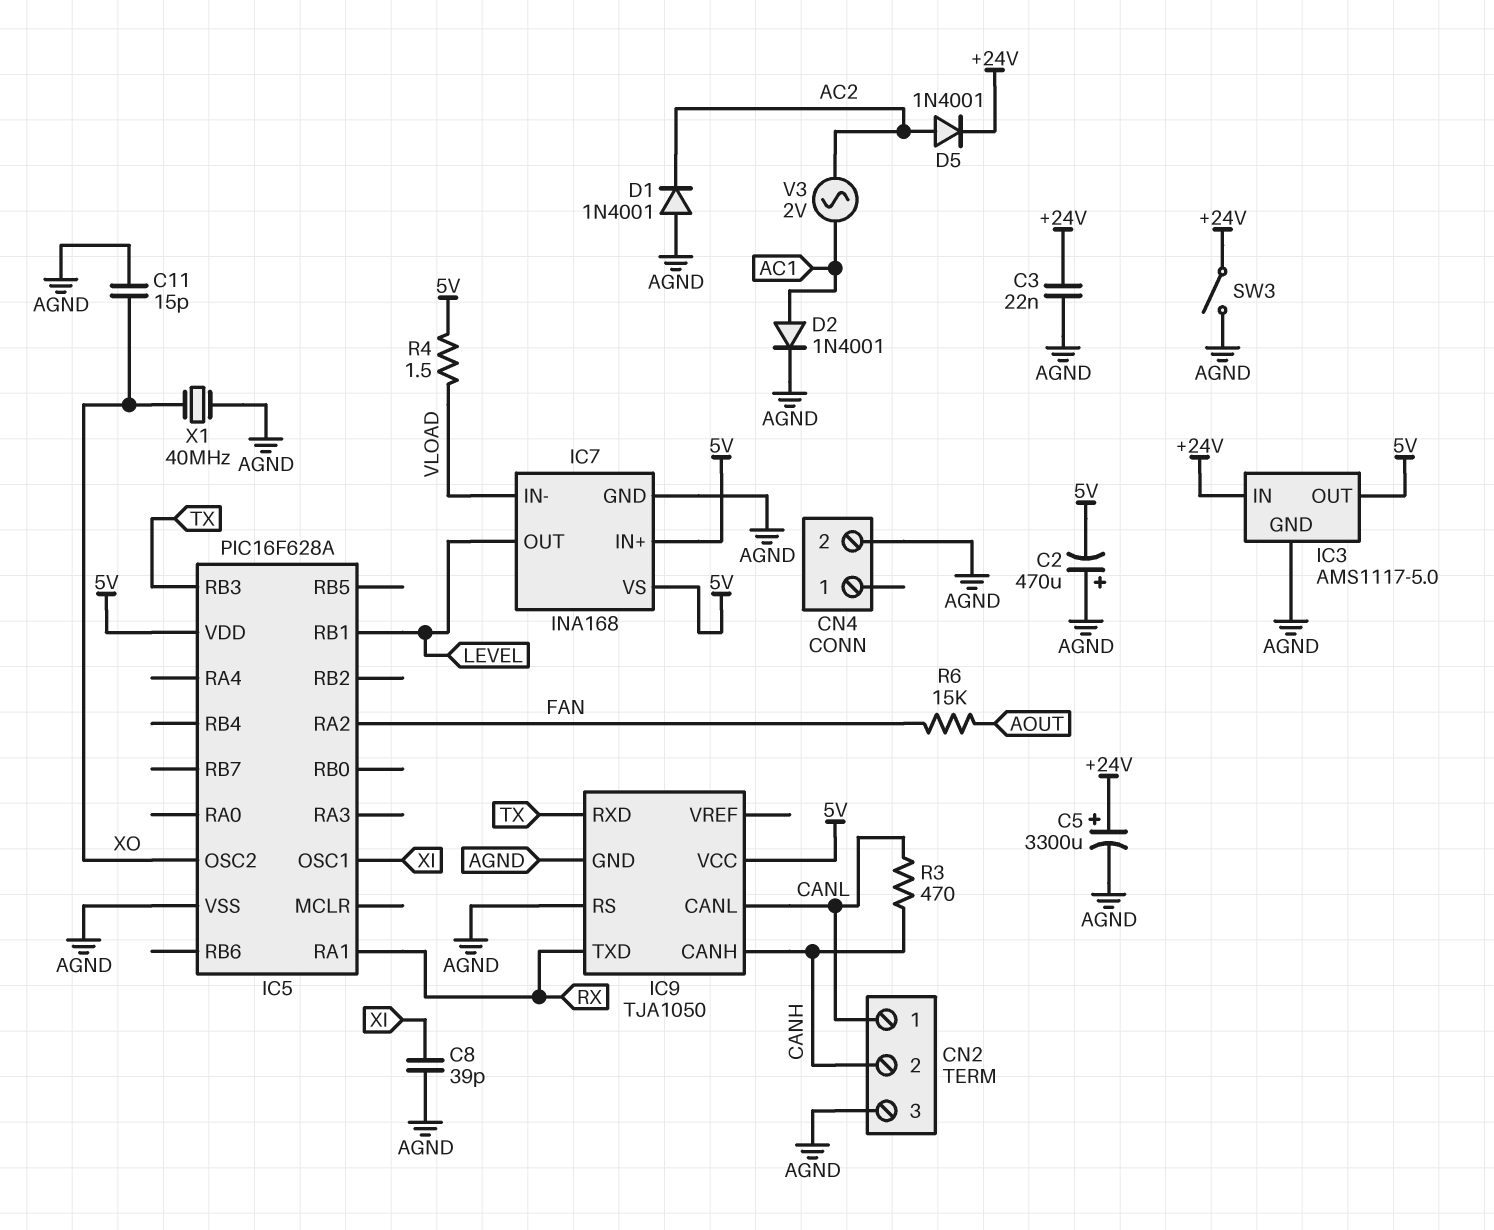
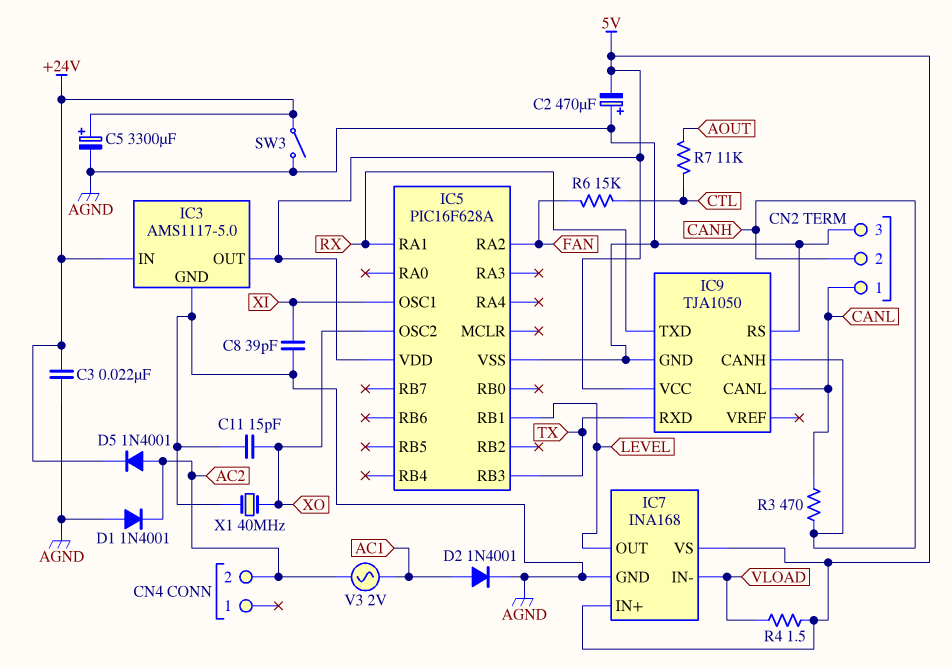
CN4 pin 2: AGND -> AC2
R6: 15k (AOUT, FAN) -> 15k (CTL, FAN)
R7: none -> 11k (AOUT, CTL)

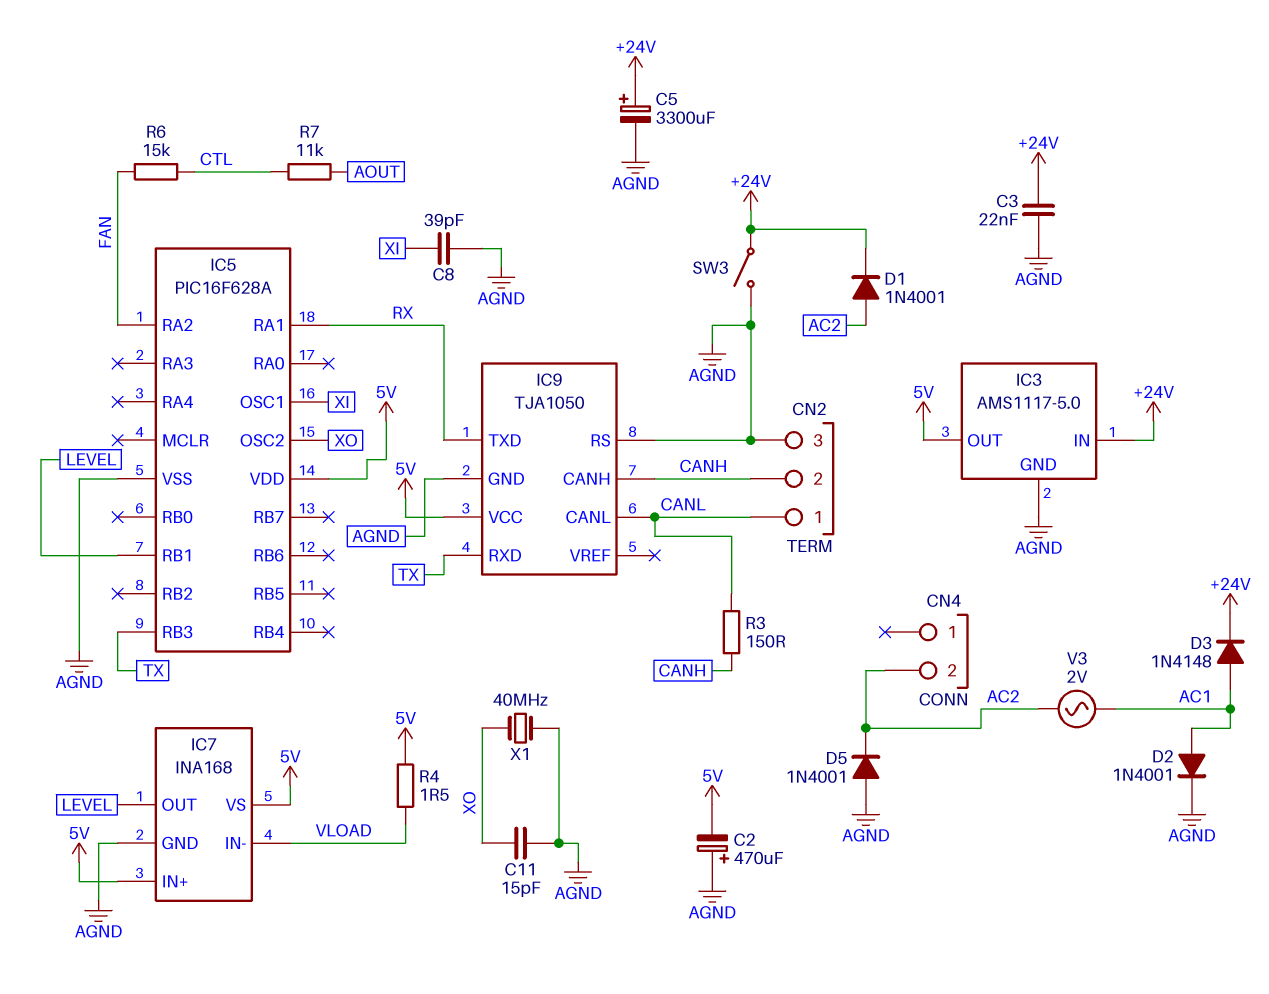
D1: diode 1N4001 (A AGND, K AC2) -> diode 1N4001 (A AC2, K +24V)
D3: none -> diode 1N4148 (A AC1, K +24V)
D5: diode 1N4001 (A AC2, K +24V) -> diode 1N4001 (A AGND, K AC2)
R3: 470 (CANH, CANL) -> 150 (CANH, CANL)

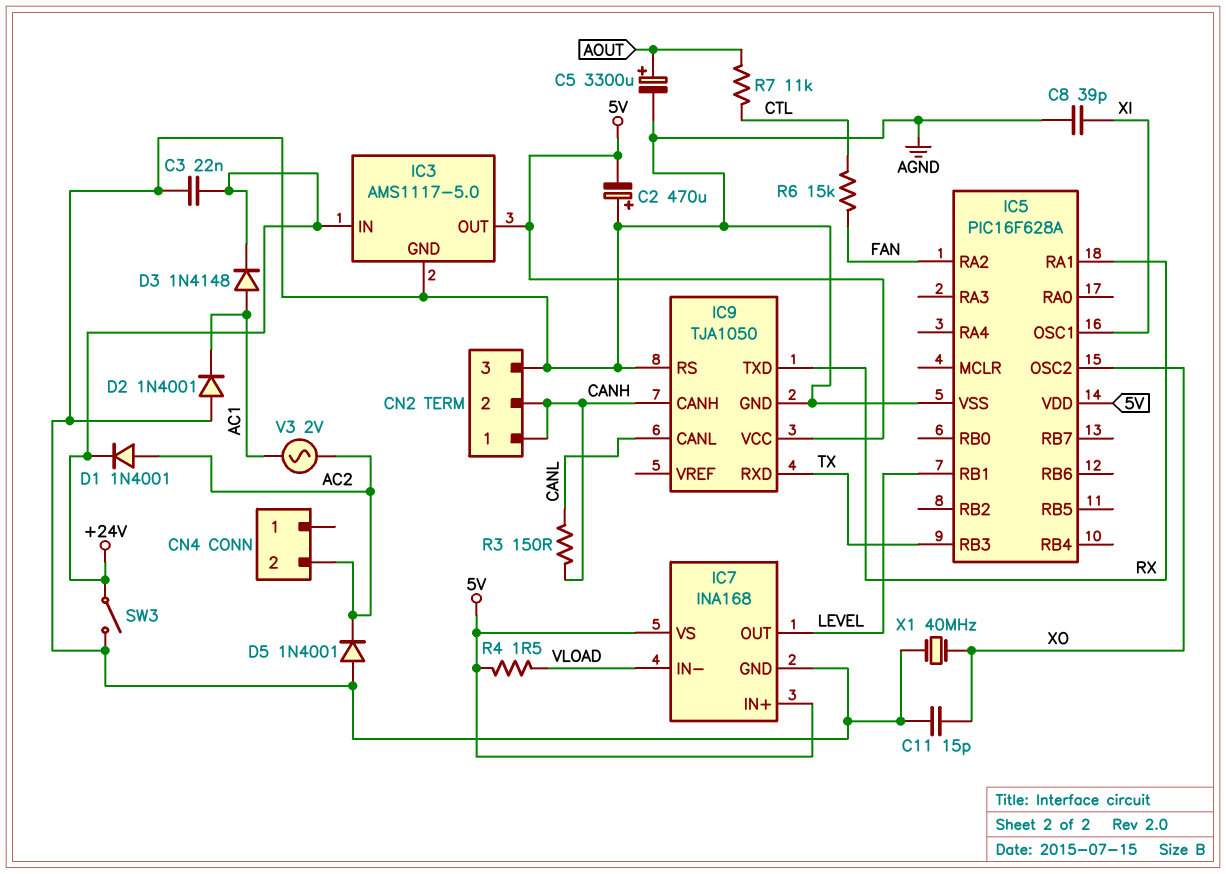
C5: 3300uF (plus +24V, minus AGND) -> 3300uF (plus AOUT, minus AGND)
CN2 pin 1: CANL -> CANH
D2: diode 1N4001 (A AC1, K AGND) -> diode 1N4001 (A AGND, K AC1)

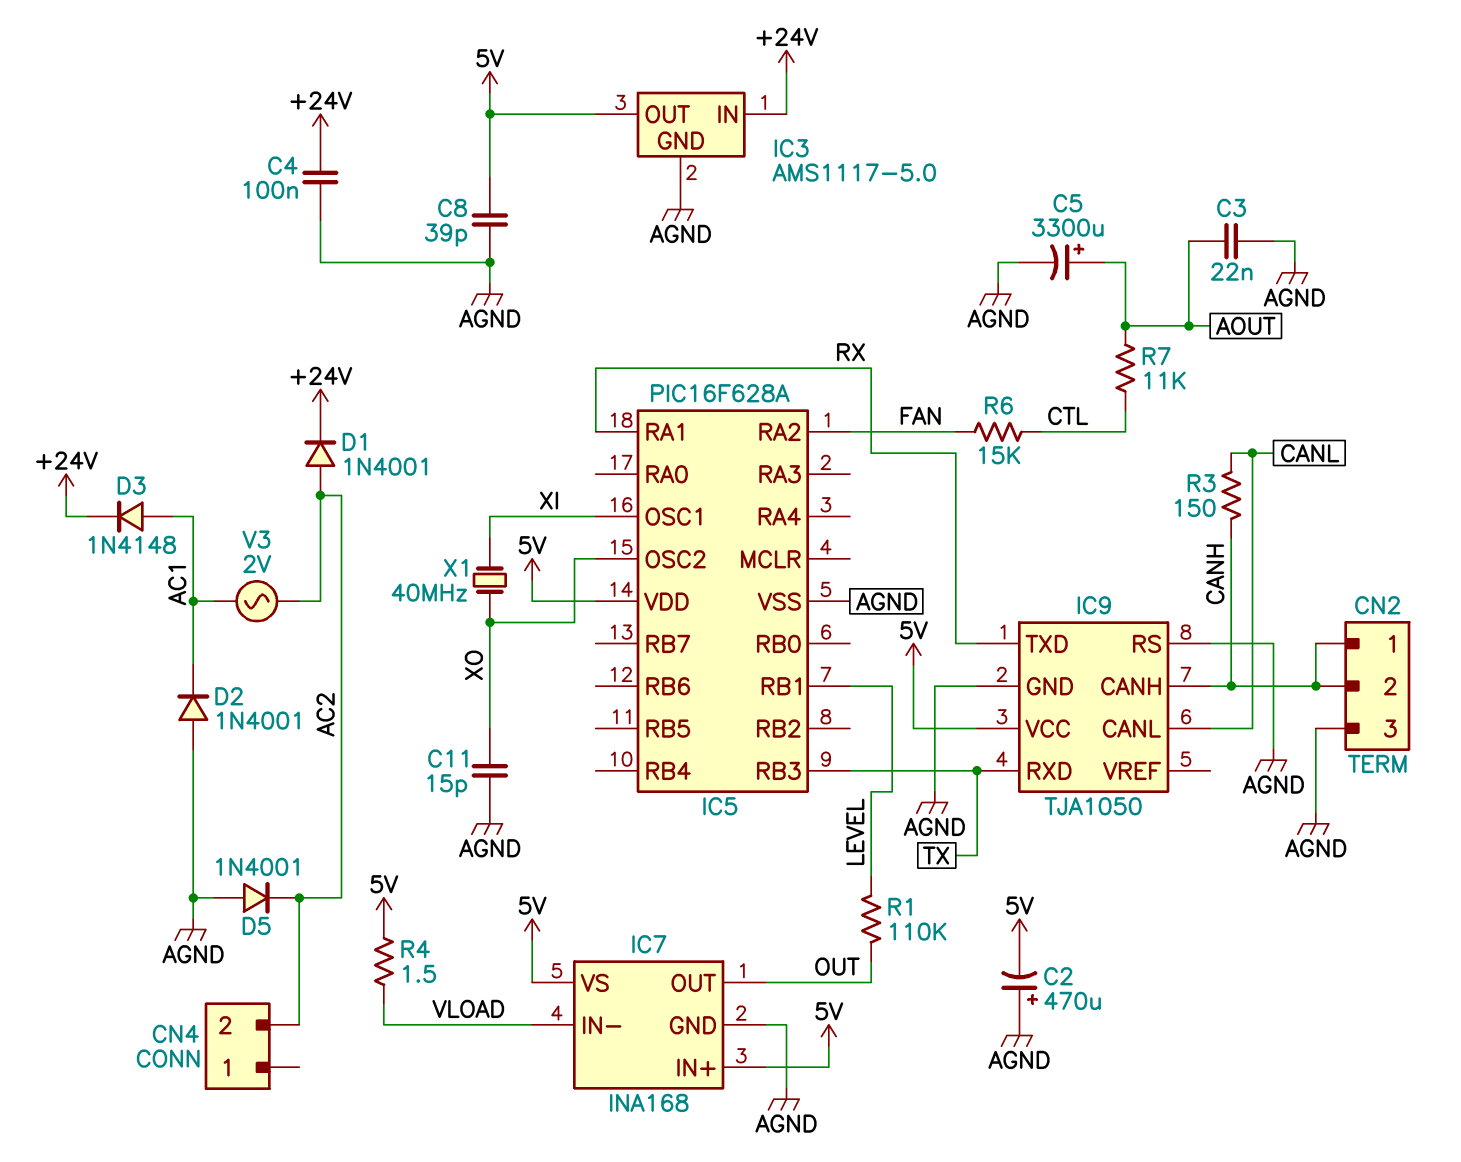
C3: 22nF (+24V, AGND) -> 22nF (AGND, AOUT)
C4: none -> 100nF (+24V, AGND)
C8: 39pF (AGND, XI) -> 39pF (5V, AGND)
IC7 pin OUT: LEVEL -> OUT
R1: none -> 110k (LEVEL, OUT)
SW3: switch (+24V, AGND) -> none
X1: 40MHz (AGND, XO) -> 40MHz (XI, XO)

